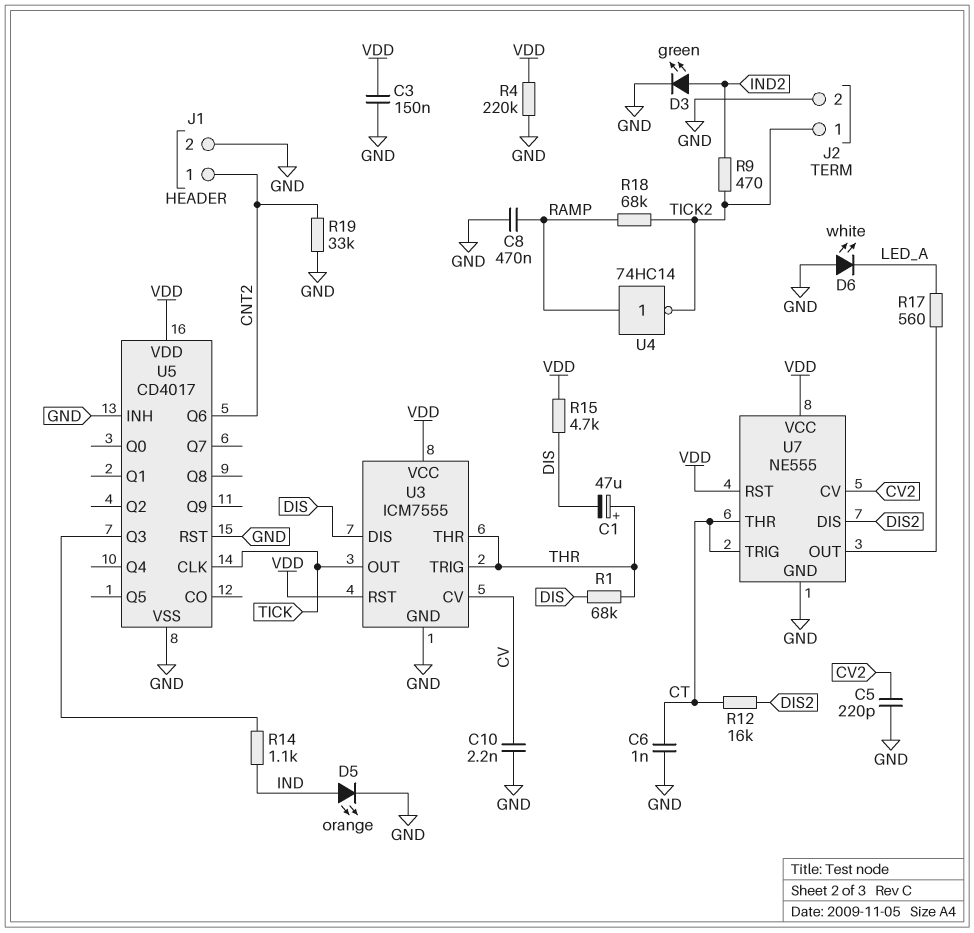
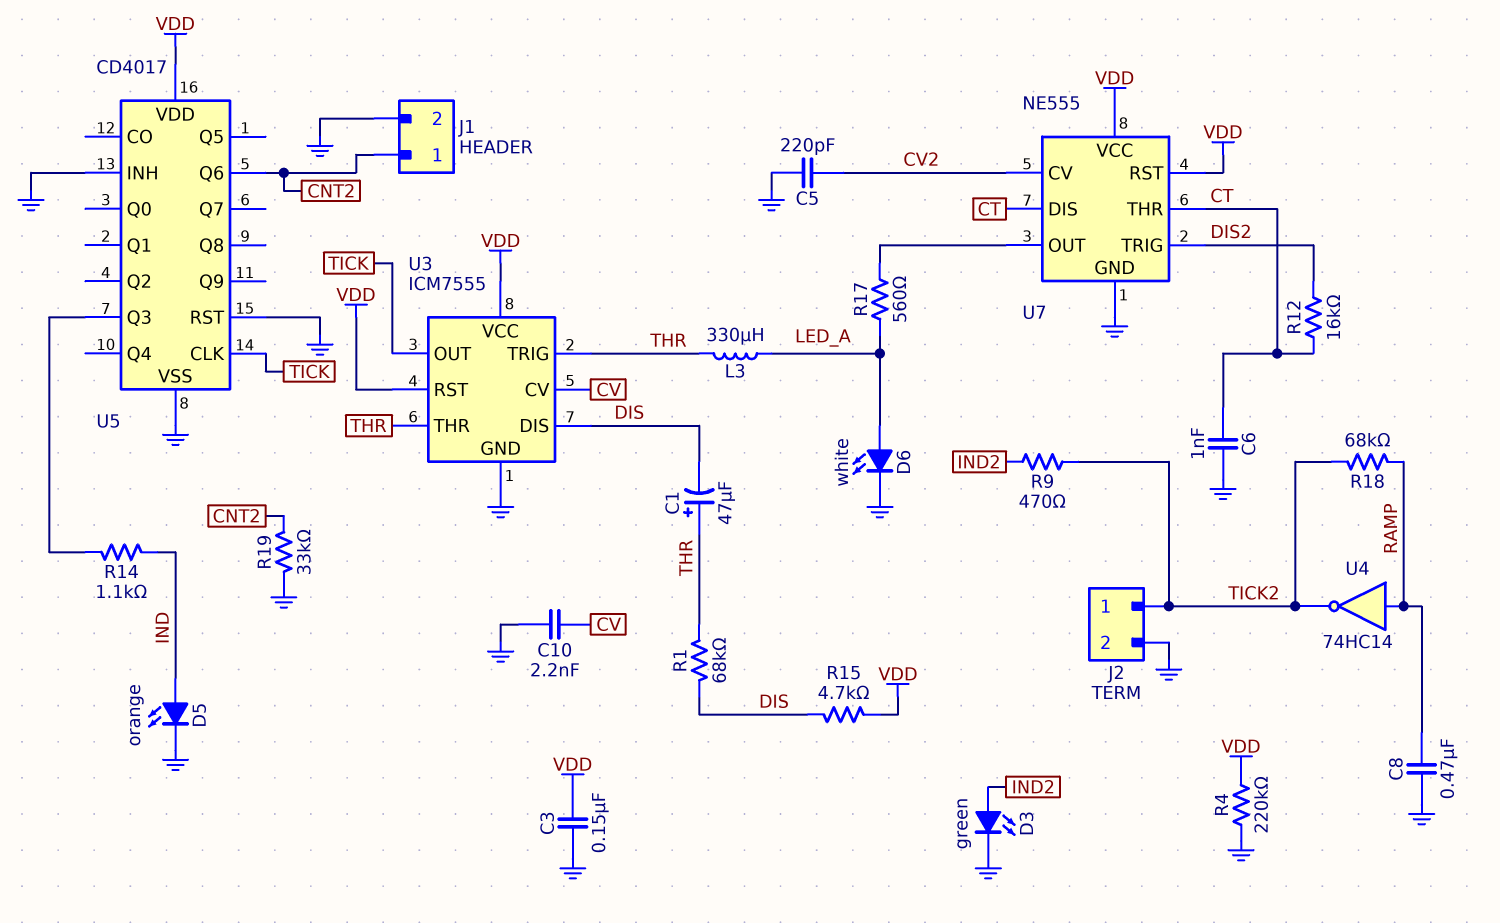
D6: LED white (A GND, K LED_A) -> LED white (A LED_A, K GND)
L3: none -> 330uH (LED_A, THR)
U7 pin DIS: DIS2 -> CT
U7 pin TRIG: CT -> DIS2

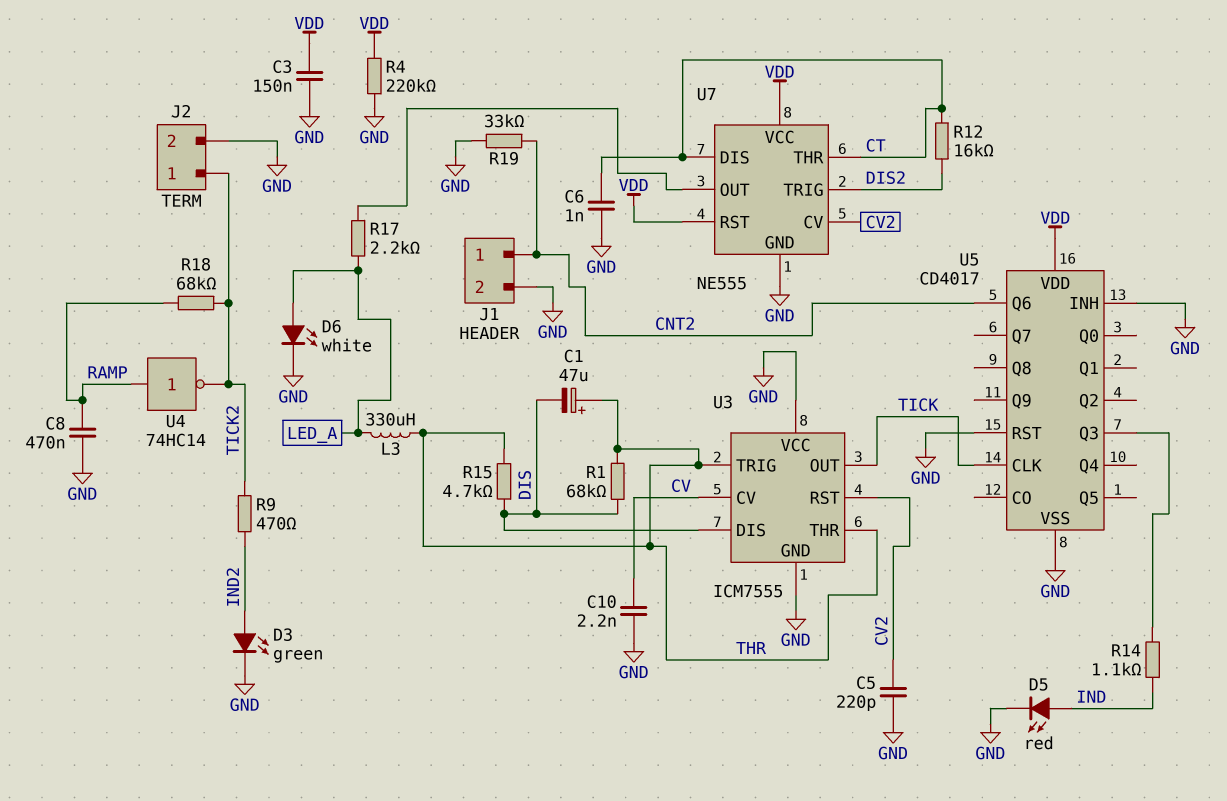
D5: LED orange (A IND, K GND) -> LED red (A IND, K GND)
R15: 4.7k (DIS, VDD) -> 4.7k (DIS, THR)
R17: 560 (LED_A, U7/OUT) -> 2.2k (LED_A, U7/OUT)
U3 pin RST: VDD -> CV2
U3 pin VCC: VDD -> GND

